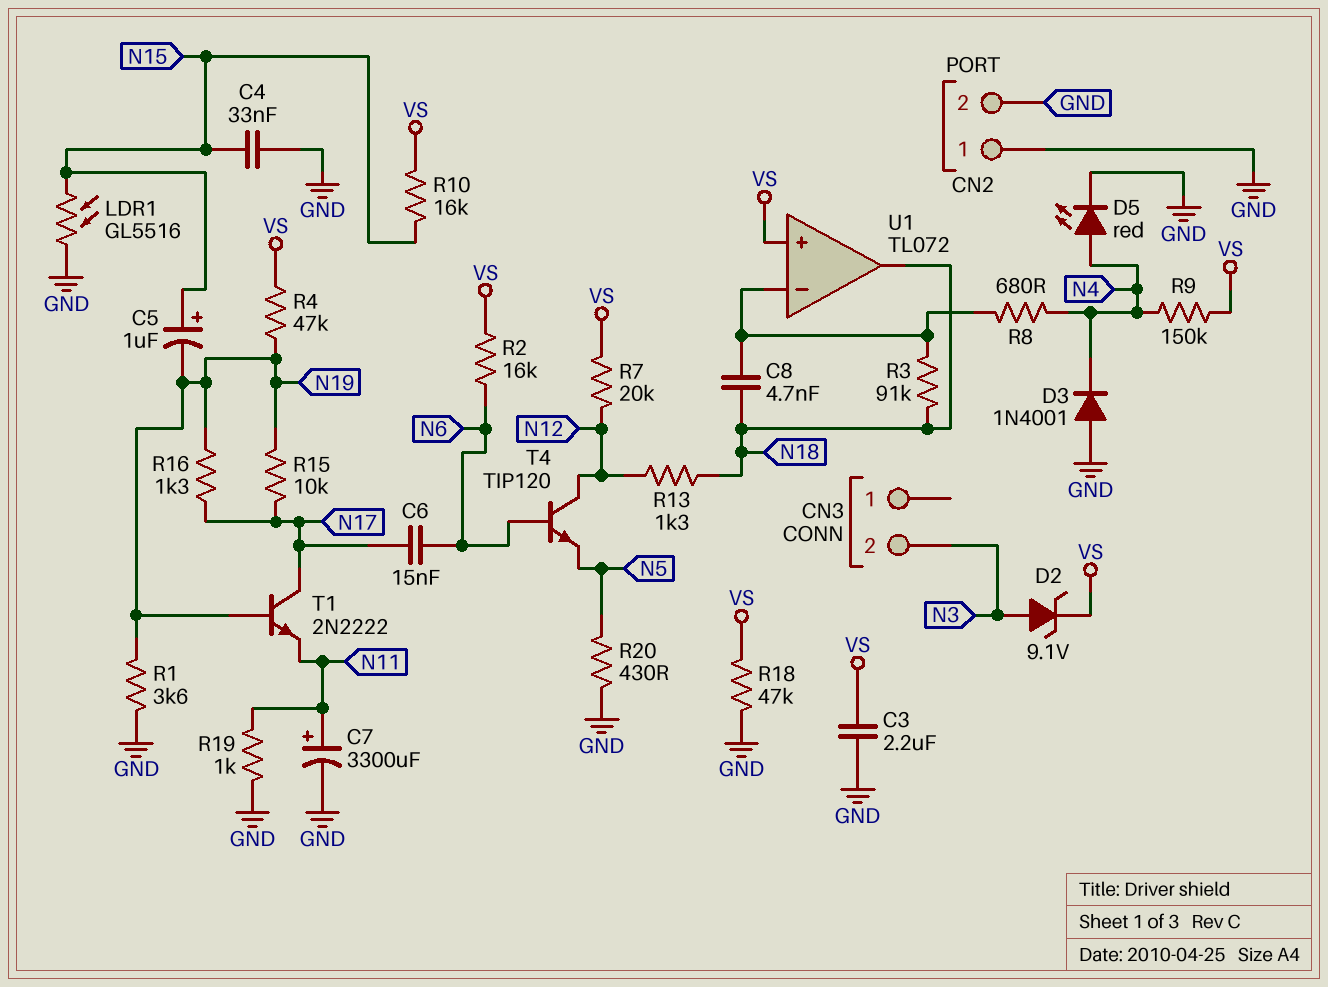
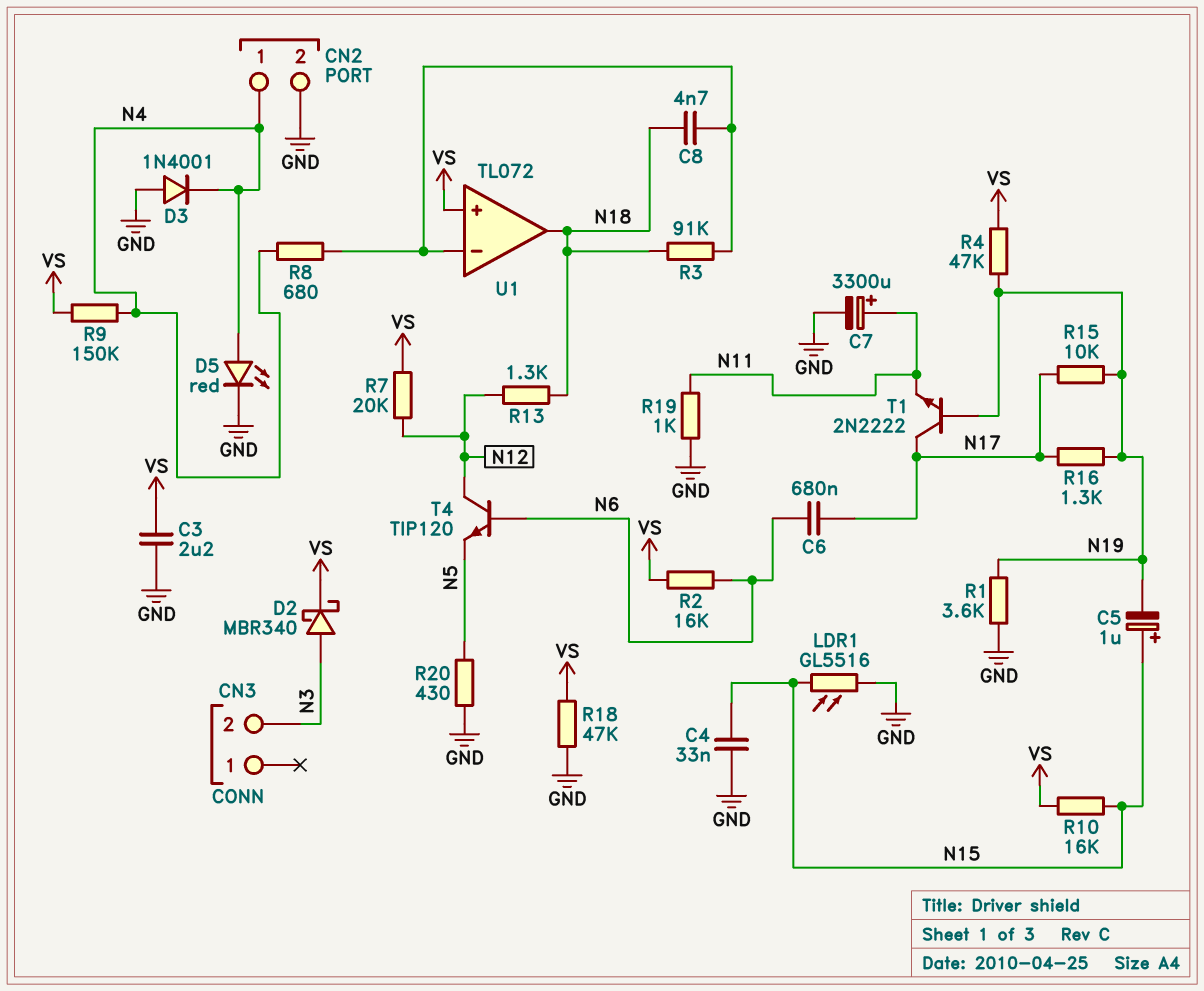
C6: 15nF (N6, N17) -> 680nF (N6, N17)
CN2 pin 1: GND -> N4
D2: zener 9.1V (A N3, K VS) -> schottky MBR340 (A N3, K VS)

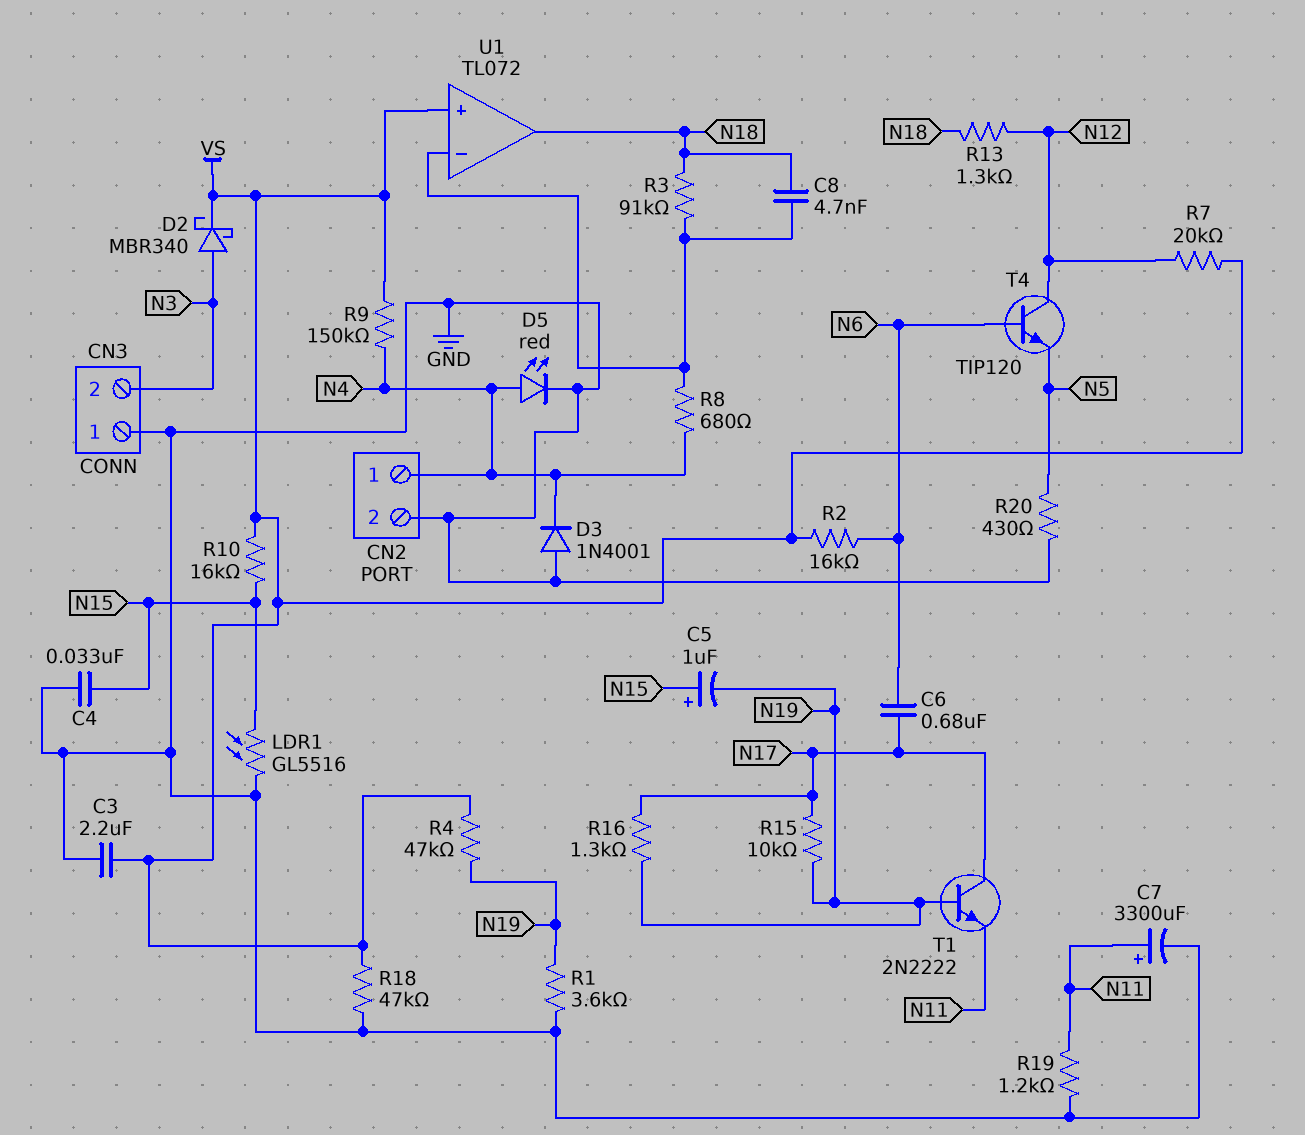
CN3 pin 1: none -> GND
R19: 1k (GND, N11) -> 1.2k (GND, N11)

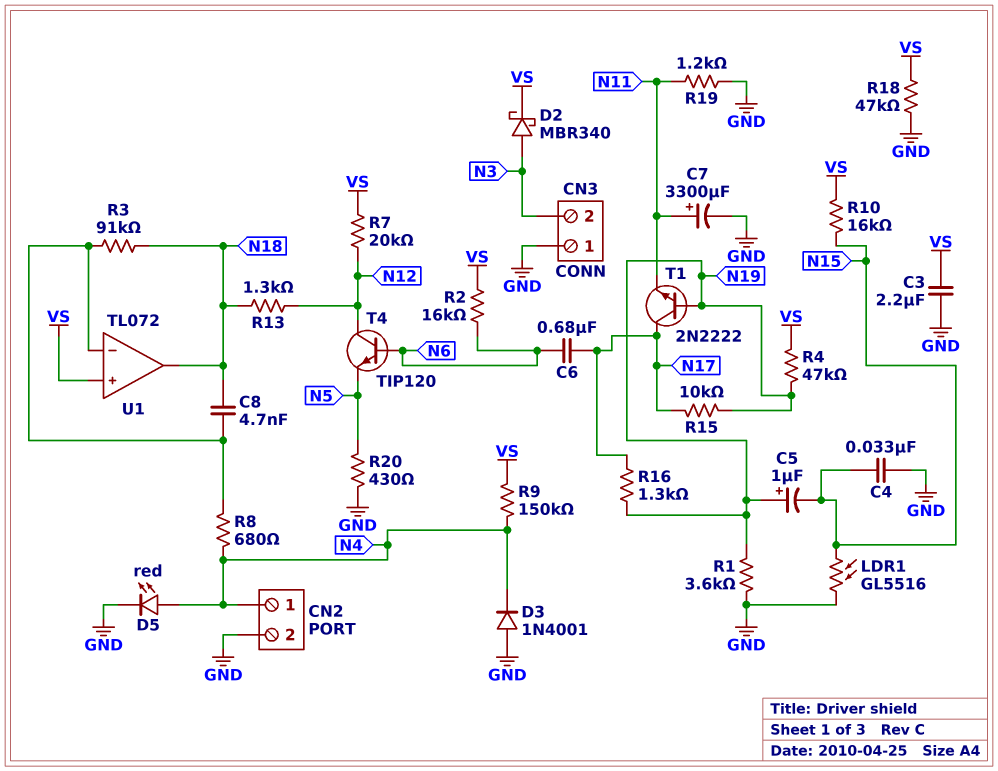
C5: 1uF (plus N15, minus N19) -> 1uF (plus N19, minus N15)

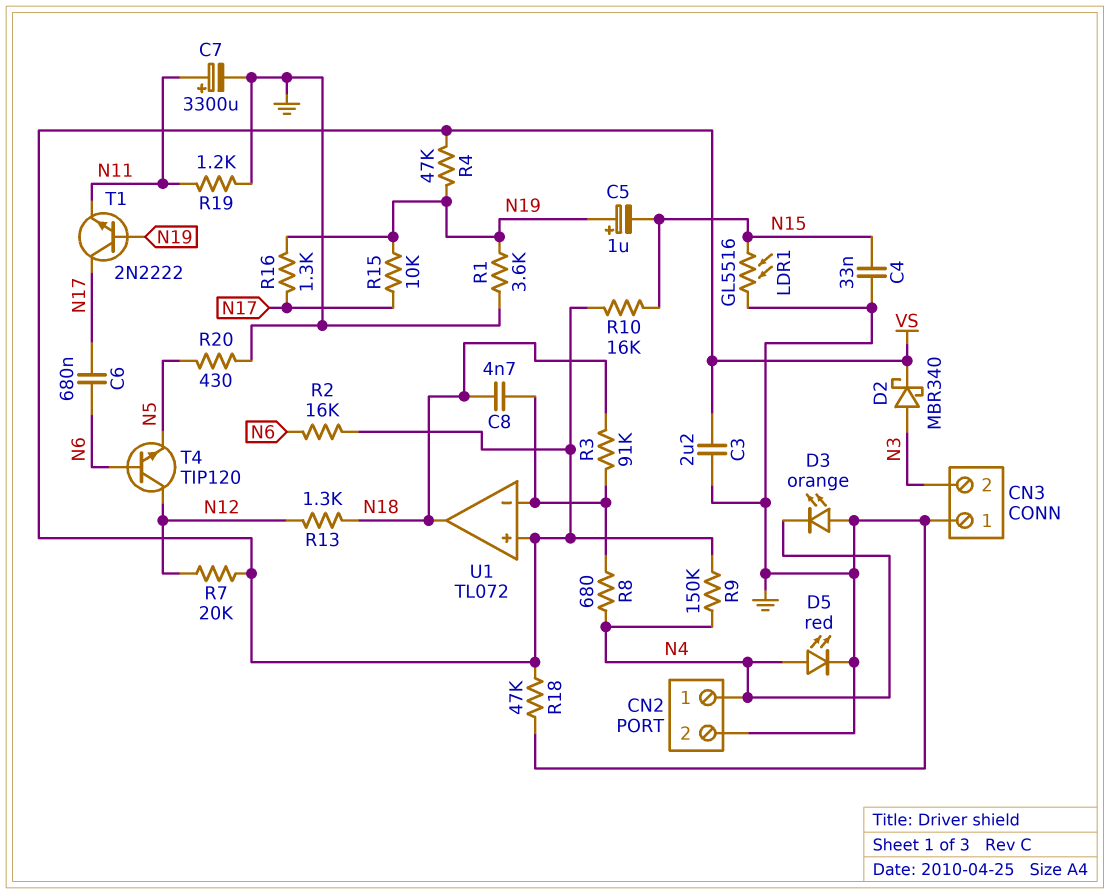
D3: diode 1N4001 (A GND, K N4) -> LED orange (A GND, K N4)

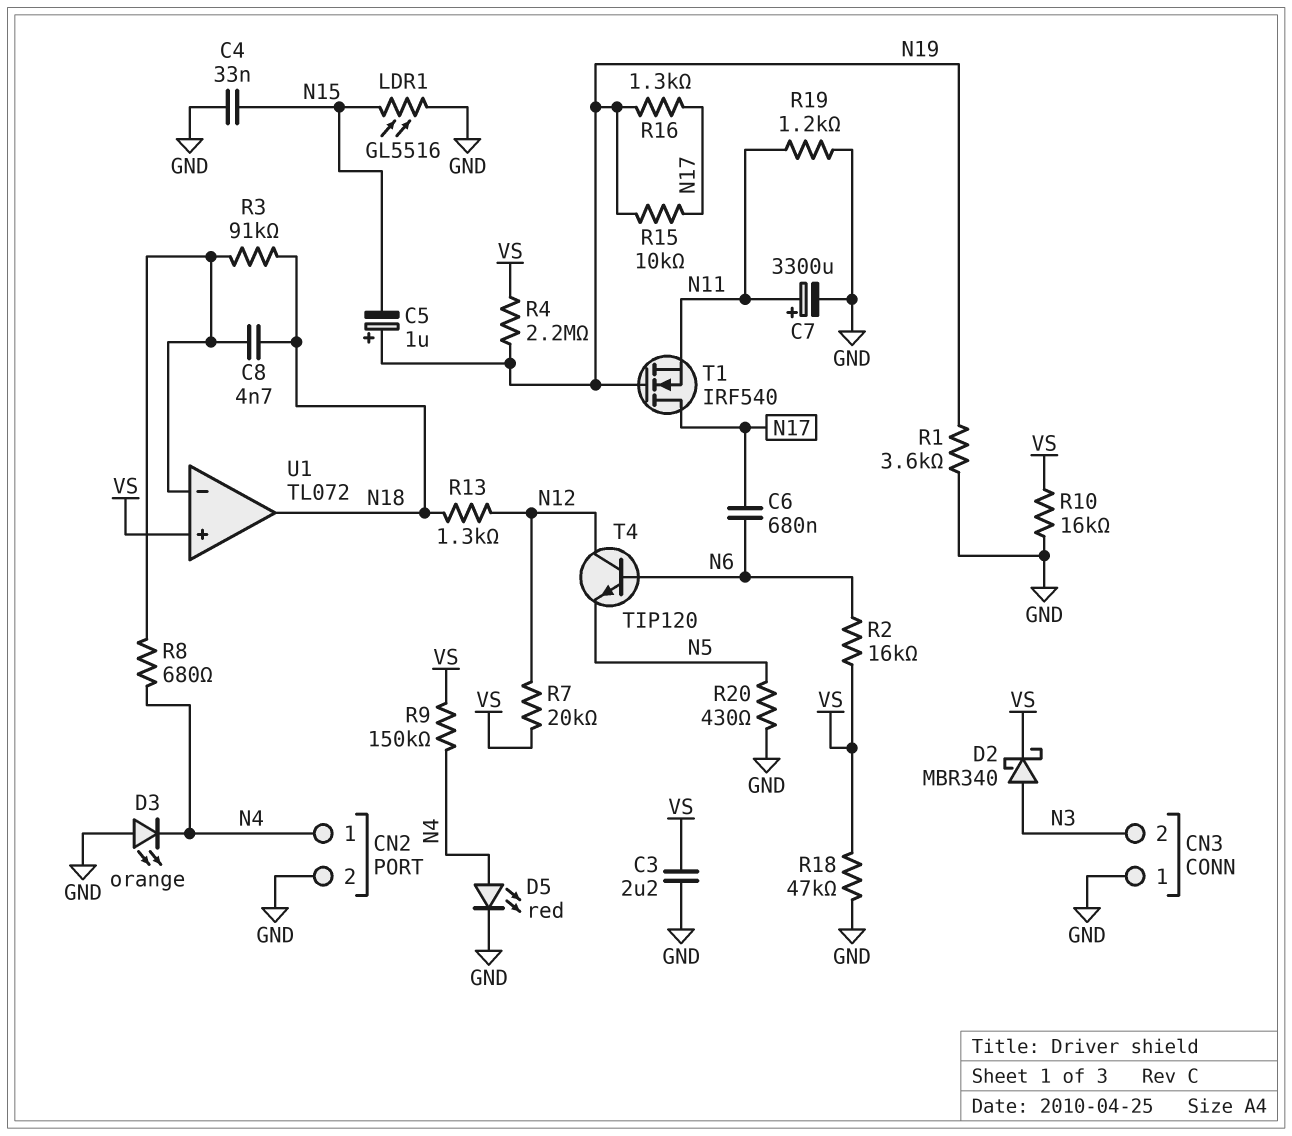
R4: 47k (N19, VS) -> 2.2M (N19, VS)
R10: 16k (N15, VS) -> 16k (GND, VS)
T1: NPN 2N2222 (B N19, C N17, E N11) -> NMOS IRF540 (G N19, D N17, S N11)

